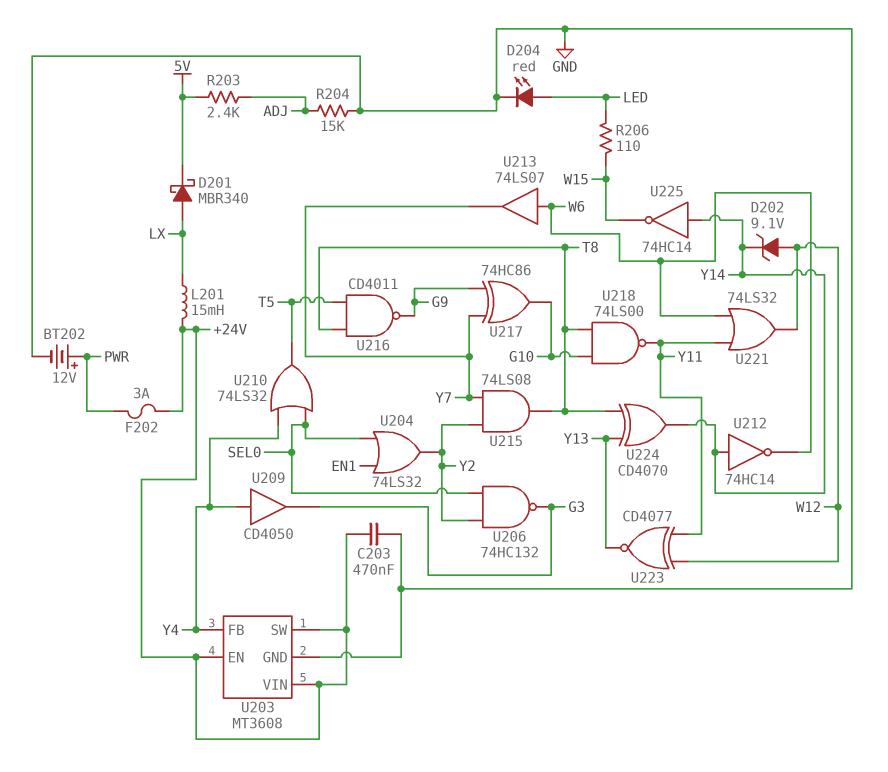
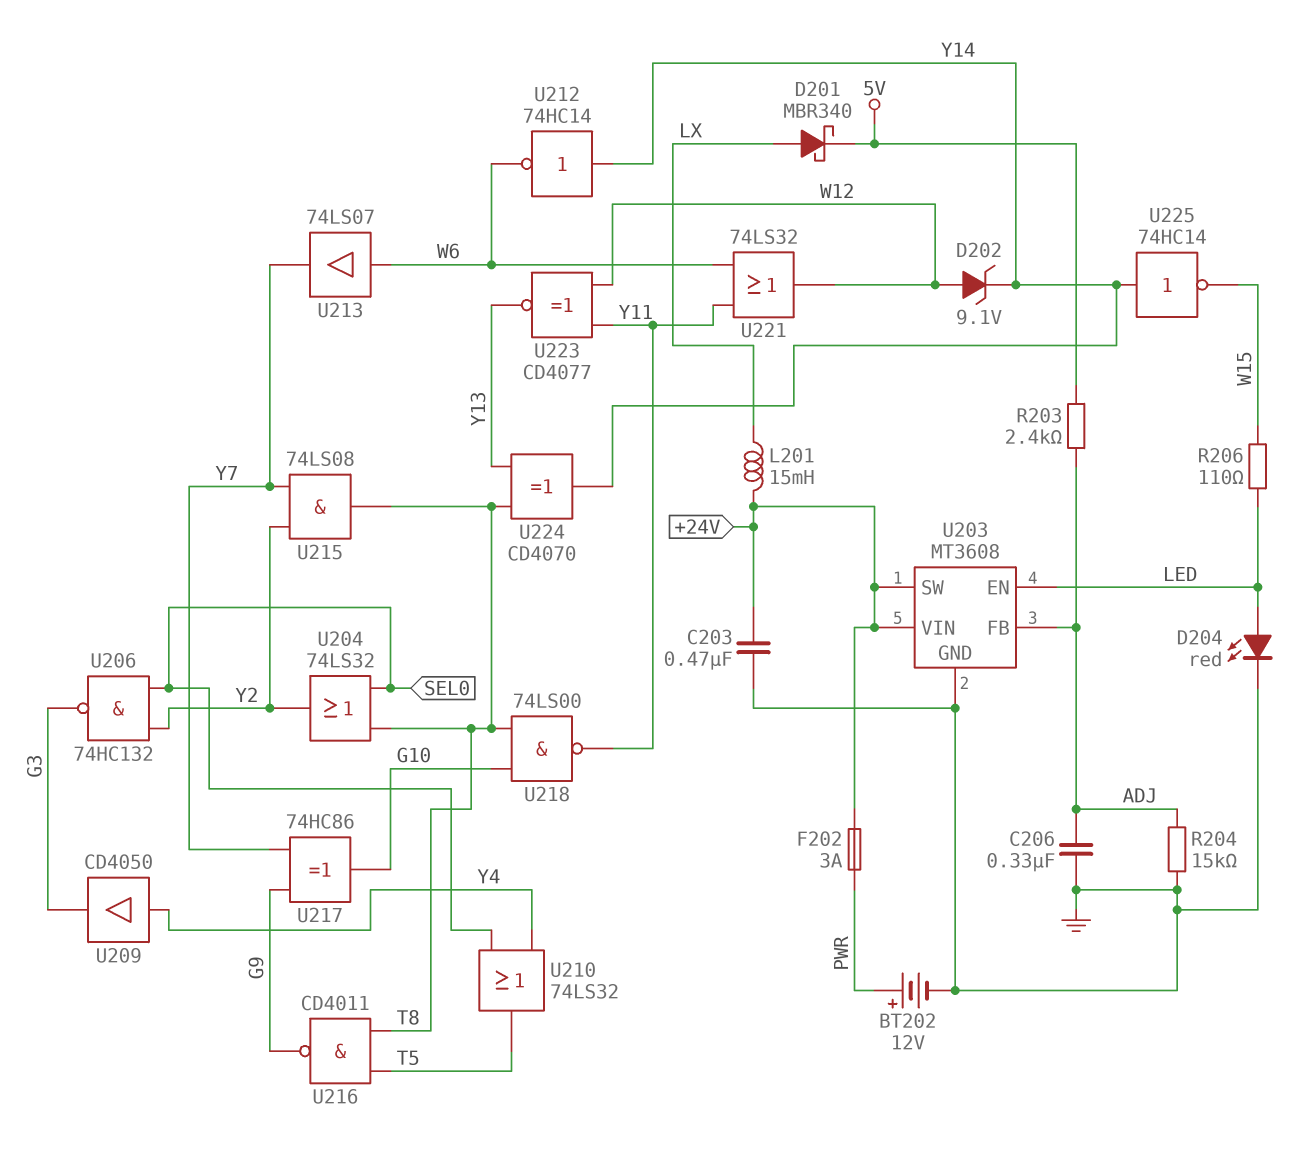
C206: none -> 330nF (ADJ, GND)
U203 pin EN: +24V -> LED
U203 pin FB: Y4 -> ADJ
U204: OR 74LS32 (in EN1, in SEL0, out Y2) -> OR 74LS32 (in SEL0, in T8, out Y2)

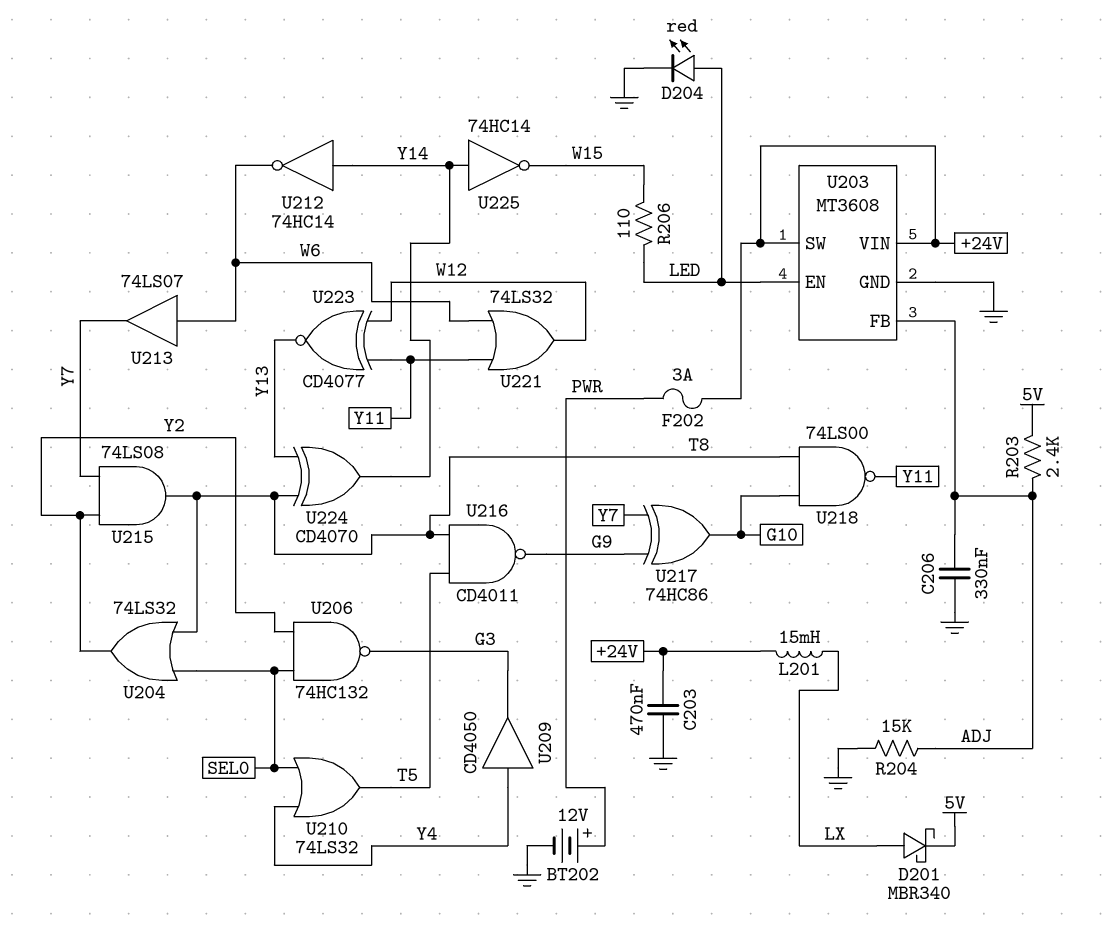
D202: zener 9.1V (A W12, K Y14) -> none

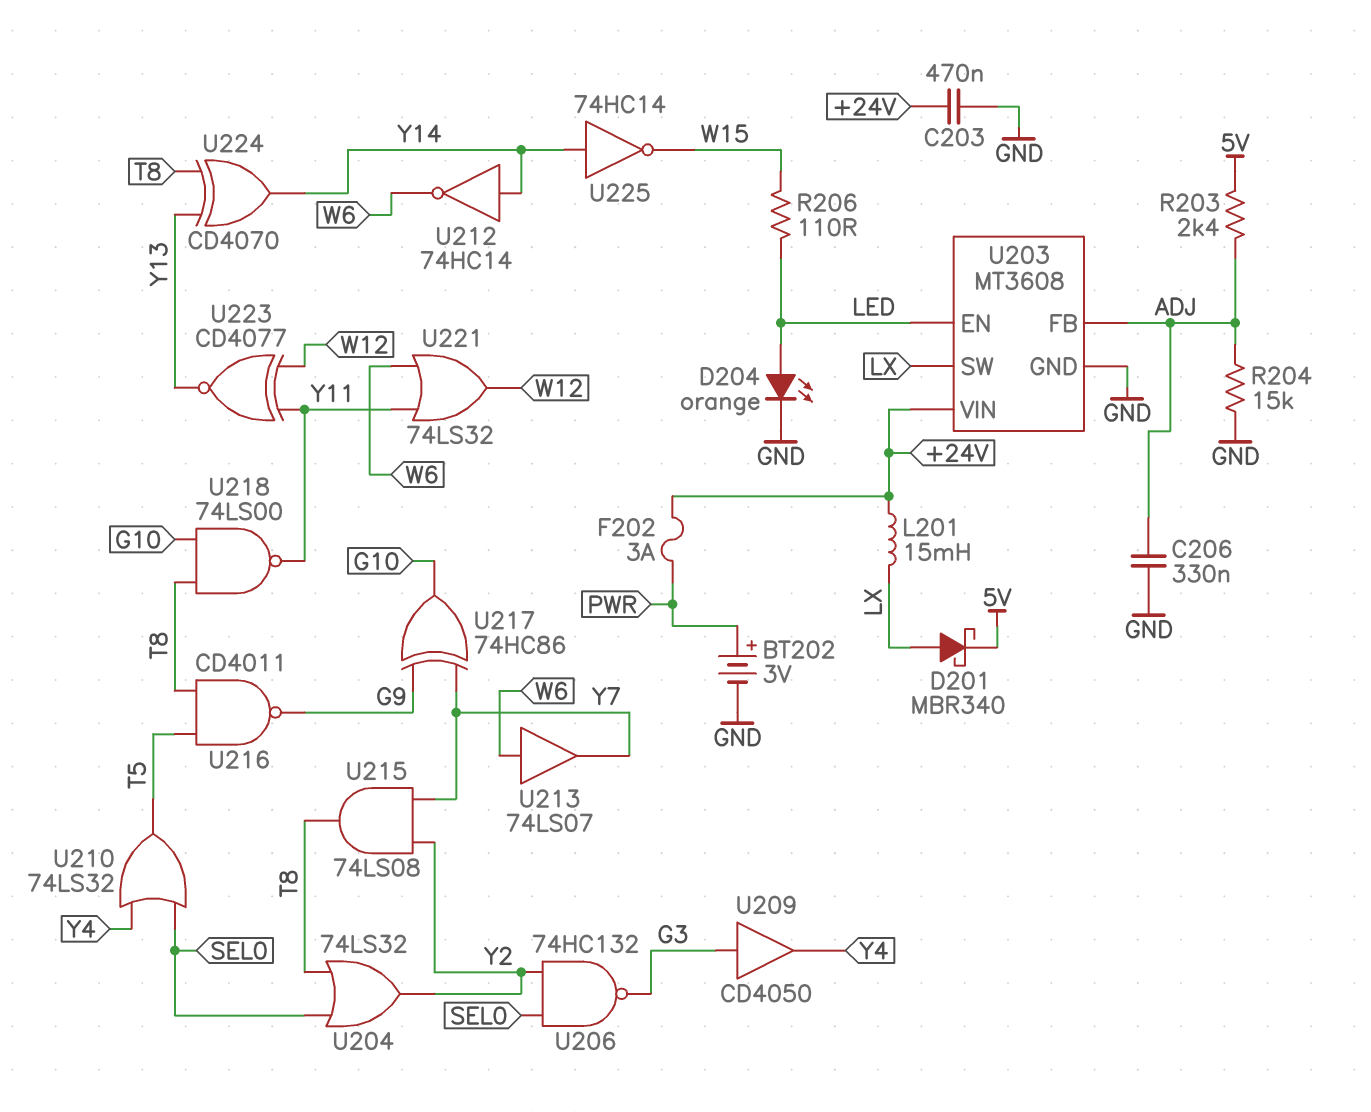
BT202: 12V (plus PWR, minus GND) -> 3V (plus PWR, minus GND)
D204: LED red (A LED, K GND) -> LED orange (A LED, K GND)
U203 pin SW: +24V -> LX
U209: buffer CD4050 (in Y4, out G3) -> buffer CD4050 (in G3, out Y4)

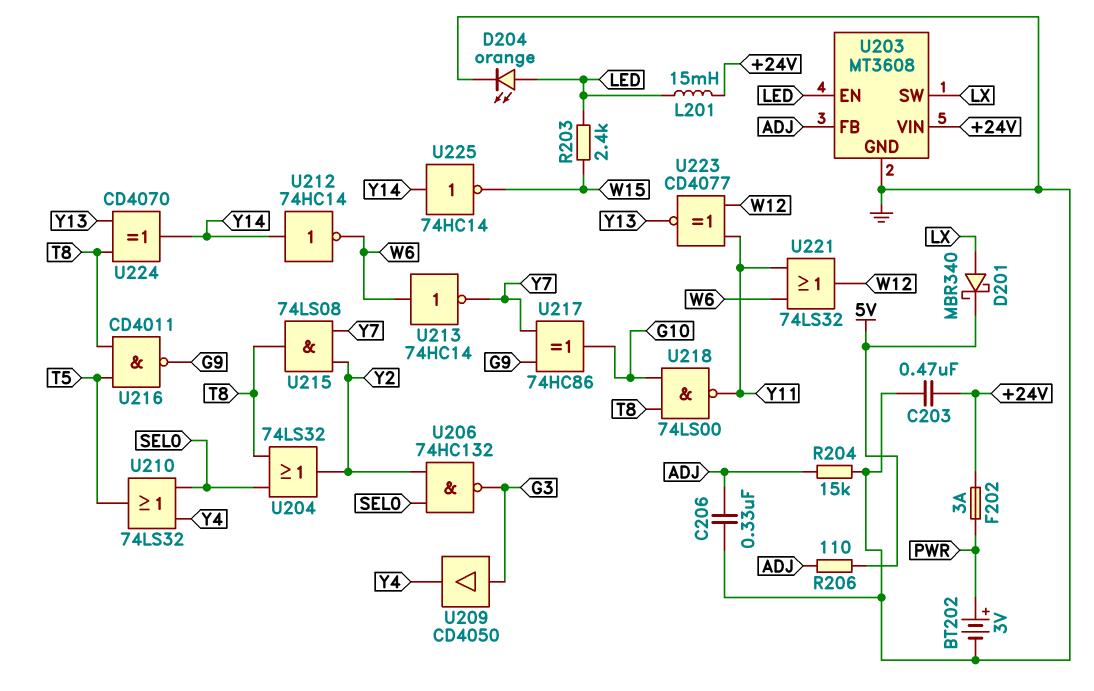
L201: 15mH (+24V, LX) -> 15mH (+24V, LED)
R203: 2.4k (5V, ADJ) -> 2.4k (LED, W15)
R206: 110 (LED, W15) -> 110 (5V, ADJ)
U213: buffer 74LS07 (in W6, out Y7) -> NOT 74HC14 (in W6, out Y7)

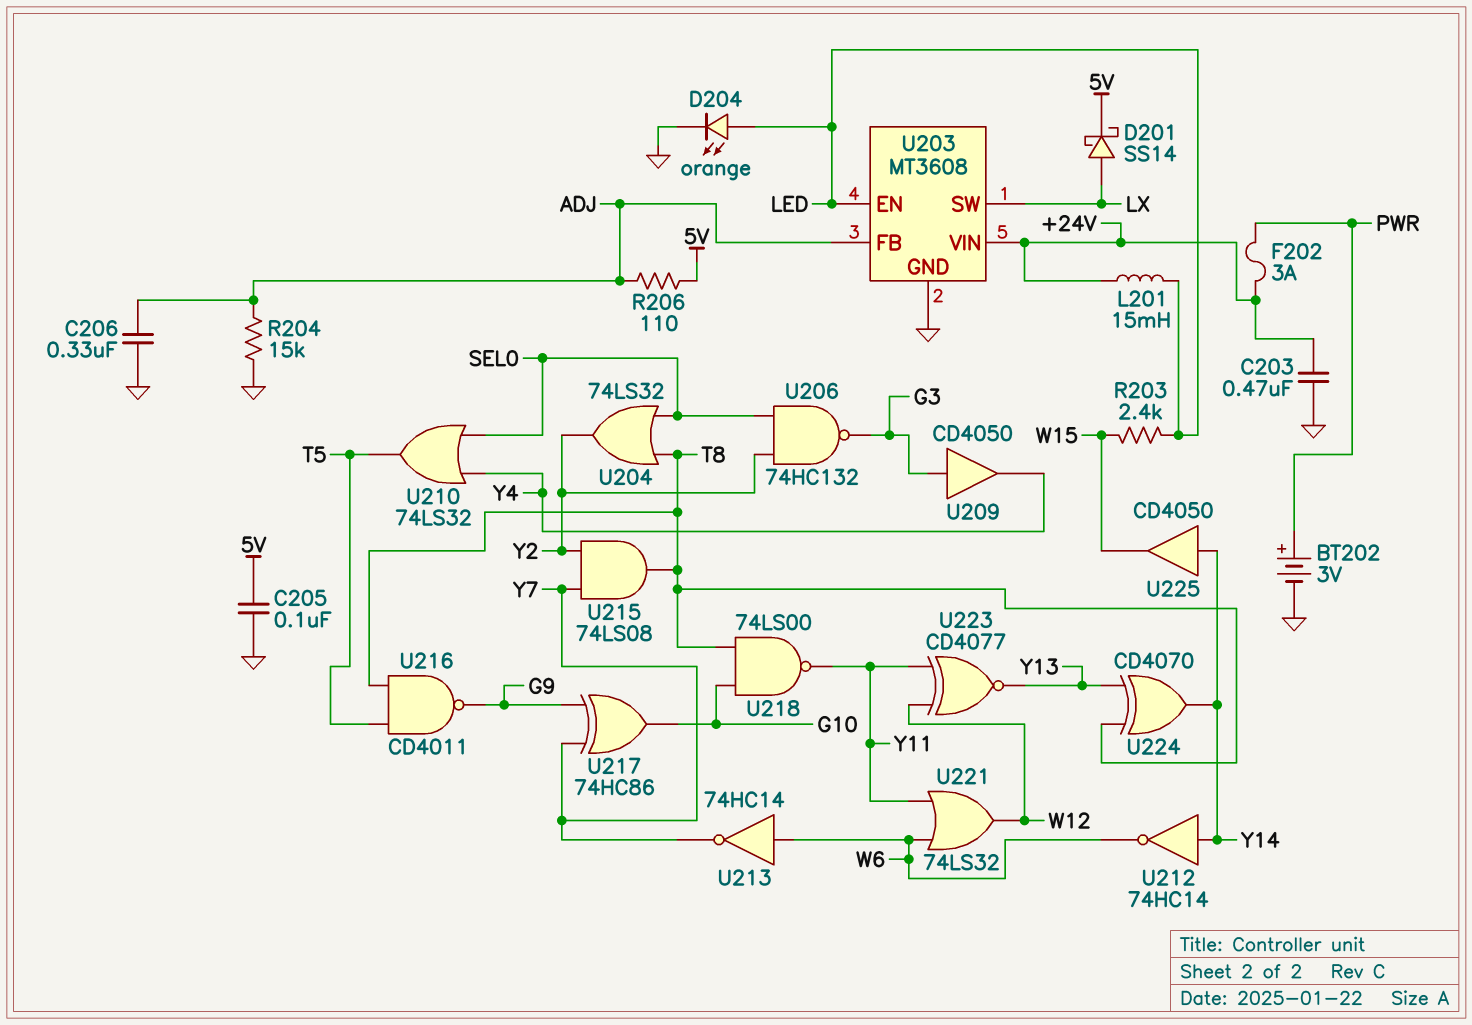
C205: none -> 100nF (5V, GND)
D201: schottky MBR340 (A LX, K 5V) -> schottky SS14 (A LX, K 5V)
U225: NOT 74HC14 (in Y14, out W15) -> buffer CD4050 (in Y14, out W15)

